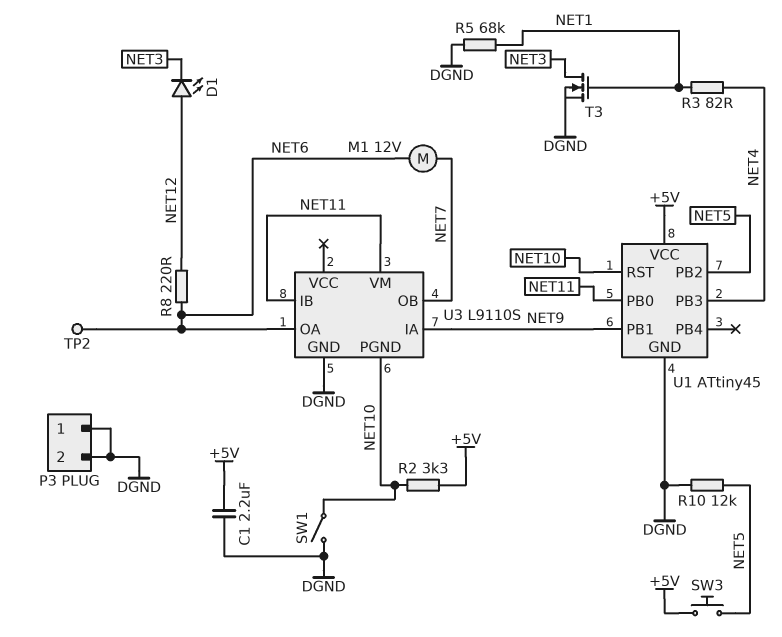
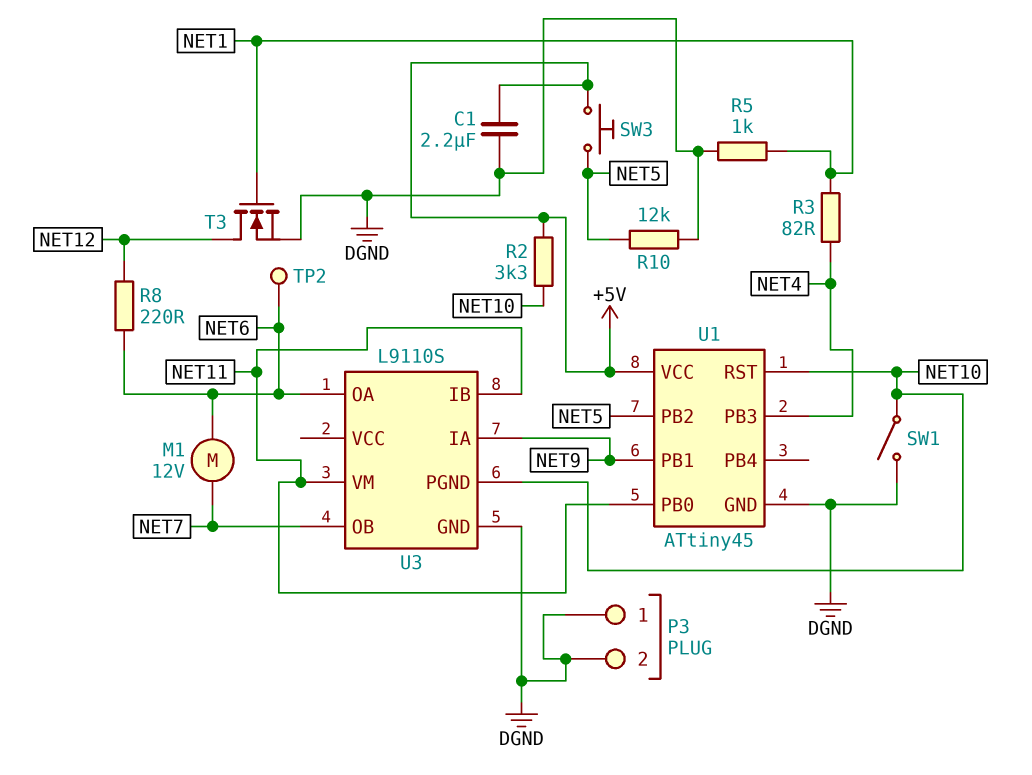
D1: LED (A NET12, K NET3) -> none
R5: 68k (DGND, NET1) -> 1k (DGND, NET1)
T3: NMOS (G NET1, D NET3, S DGND) -> NMOS (G NET1, D NET12, S DGND)

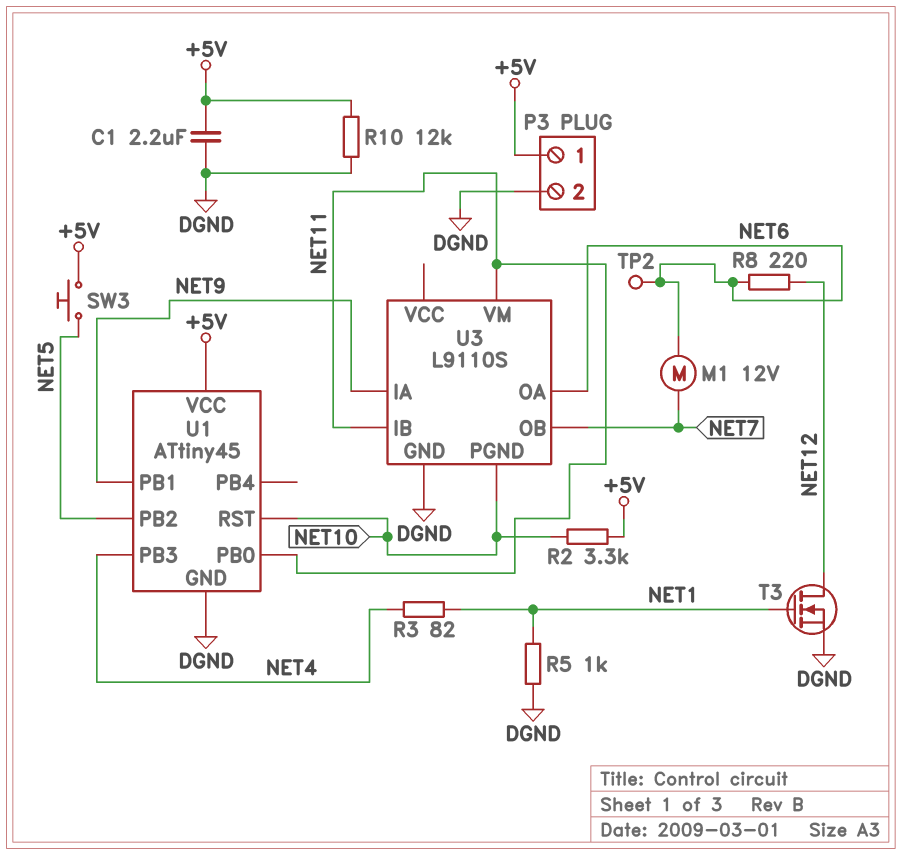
P3 pin 1: DGND -> +5V
R10: 12k (DGND, NET5) -> 12k (+5V, DGND)
SW1: switch (DGND, NET10) -> none

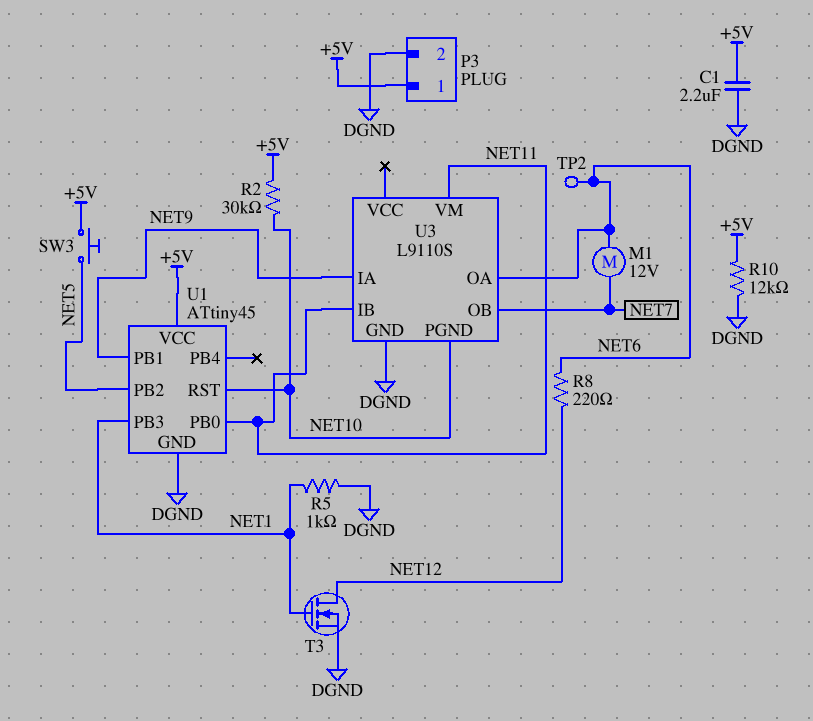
R2: 3.3k (+5V, NET10) -> 30k (+5V, NET10)
R3: 82 (NET1, NET4) -> none
U1 pin PB3: NET4 -> NET1

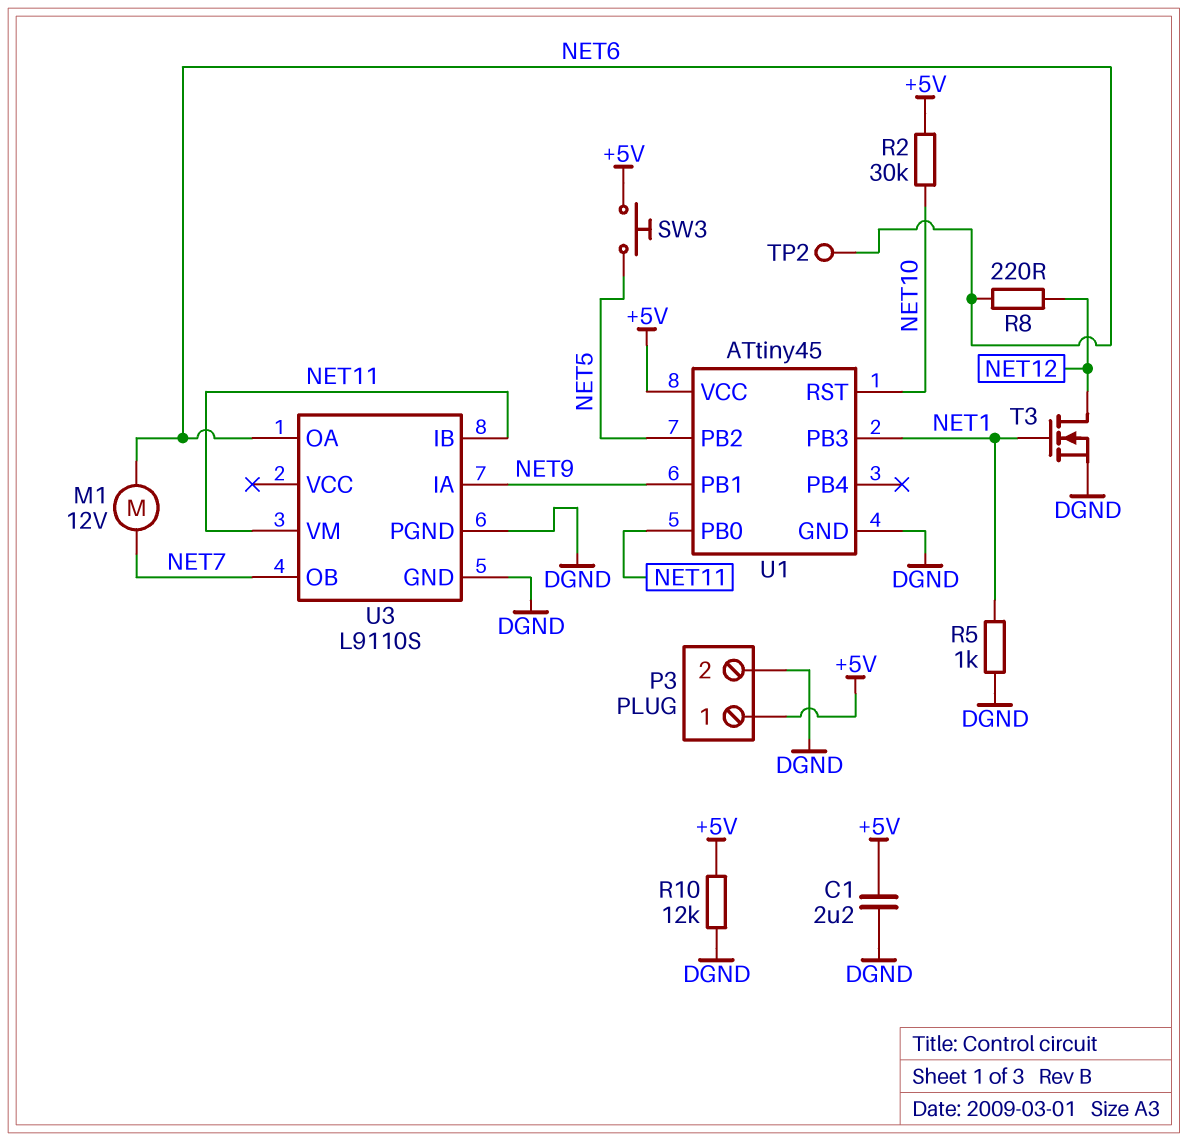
U3 pin PGND: NET10 -> DGND

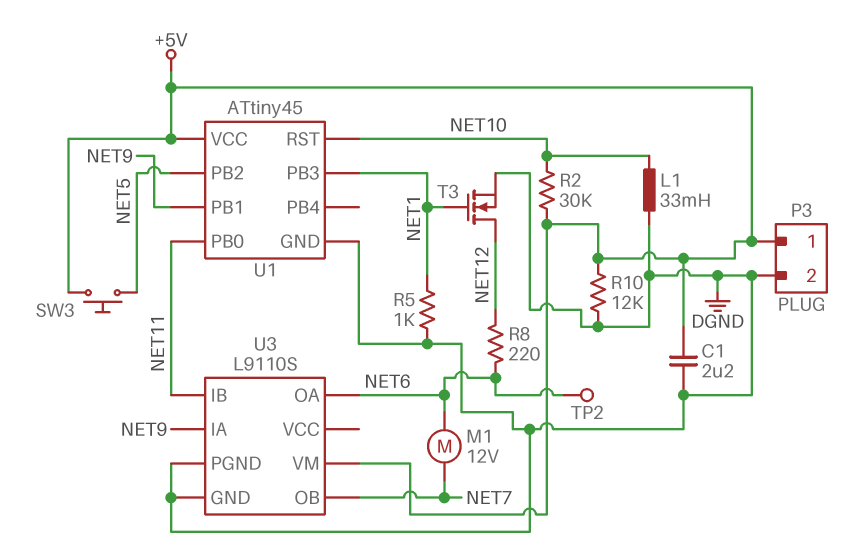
L1: none -> 33mH (DGND, NET10)
U3 pin VM: NET11 -> +5V

